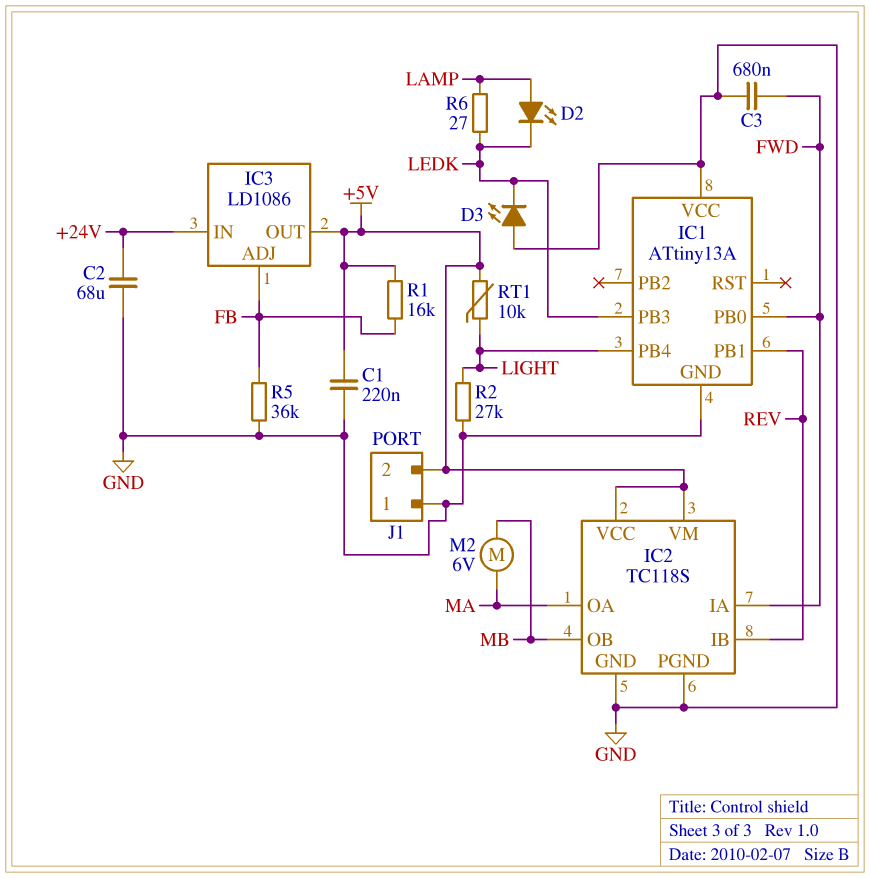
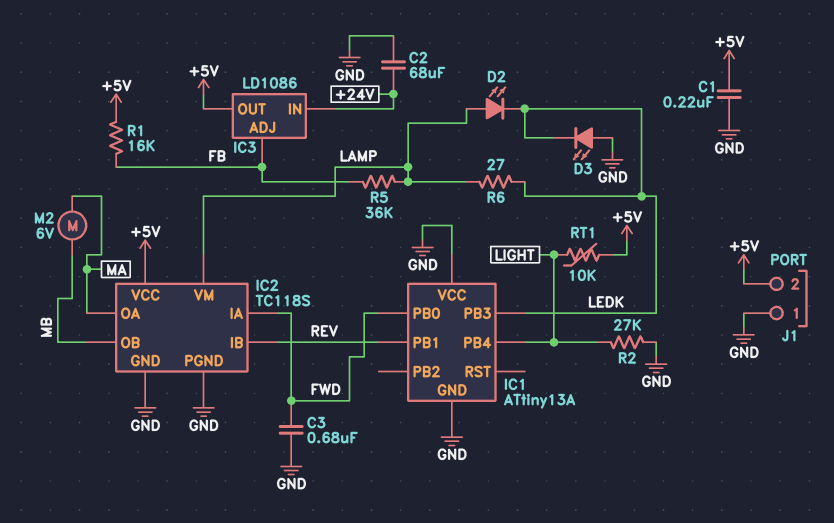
IC2 pin VM: +5V -> LAMP
R5: 36k (FB, GND) -> 36k (FB, LAMP)

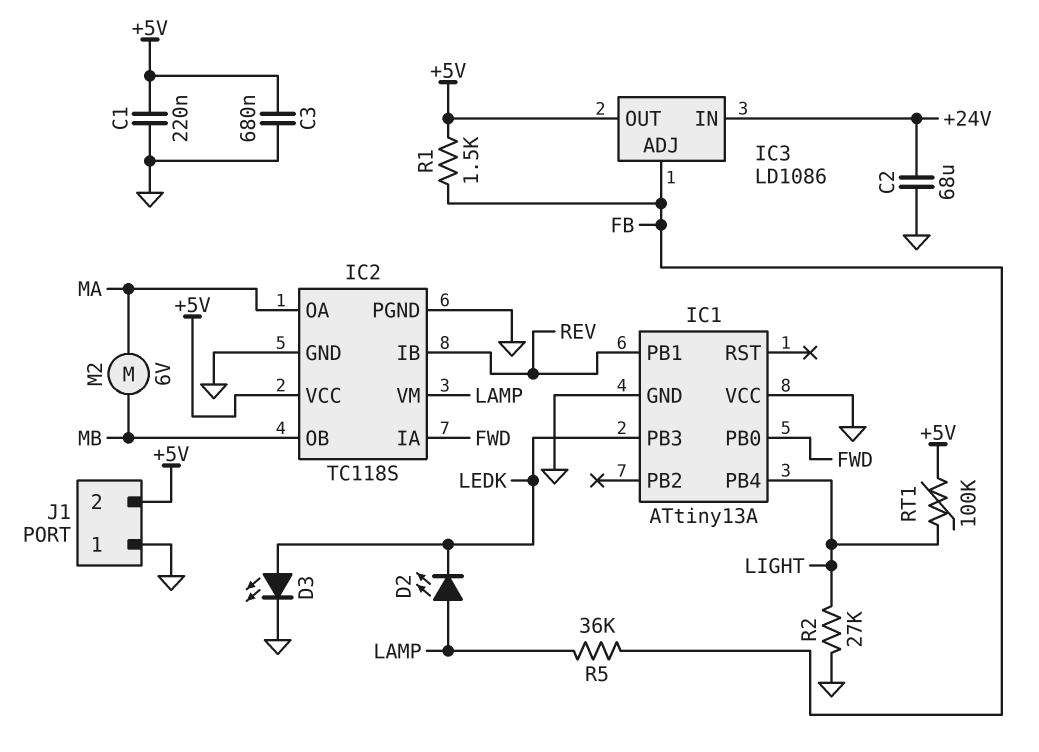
C3: 680nF (FWD, GND) -> 680nF (+5V, GND)
D3: LED (A GND, K LEDK) -> LED (A LEDK, K GND)
R1: 16k (+5V, FB) -> 1.5k (+5V, FB)
R6: 27 (LAMP, LEDK) -> none
RT1: 10k (+5V, LIGHT) -> 100k (+5V, LIGHT)

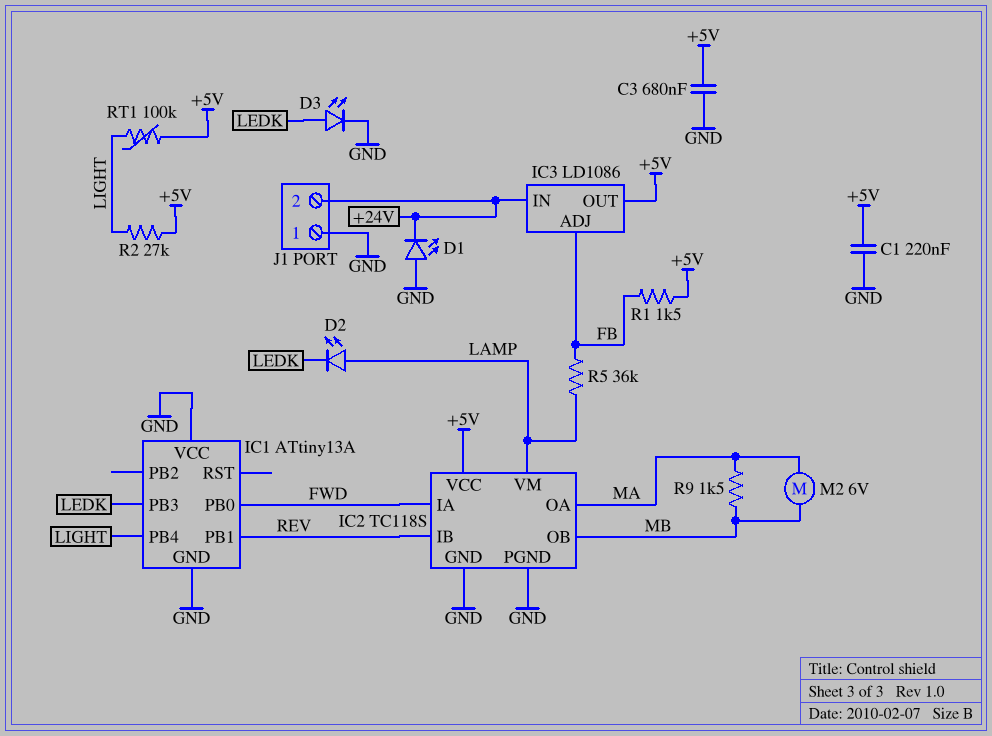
C2: 68uF (+24V, GND) -> none
D1: none -> LED (A GND, K +24V)
J1 pin 2: +5V -> +24V
R2: 27k (GND, LIGHT) -> 27k (+5V, LIGHT)
R9: none -> 1.5k (MA, MB)

